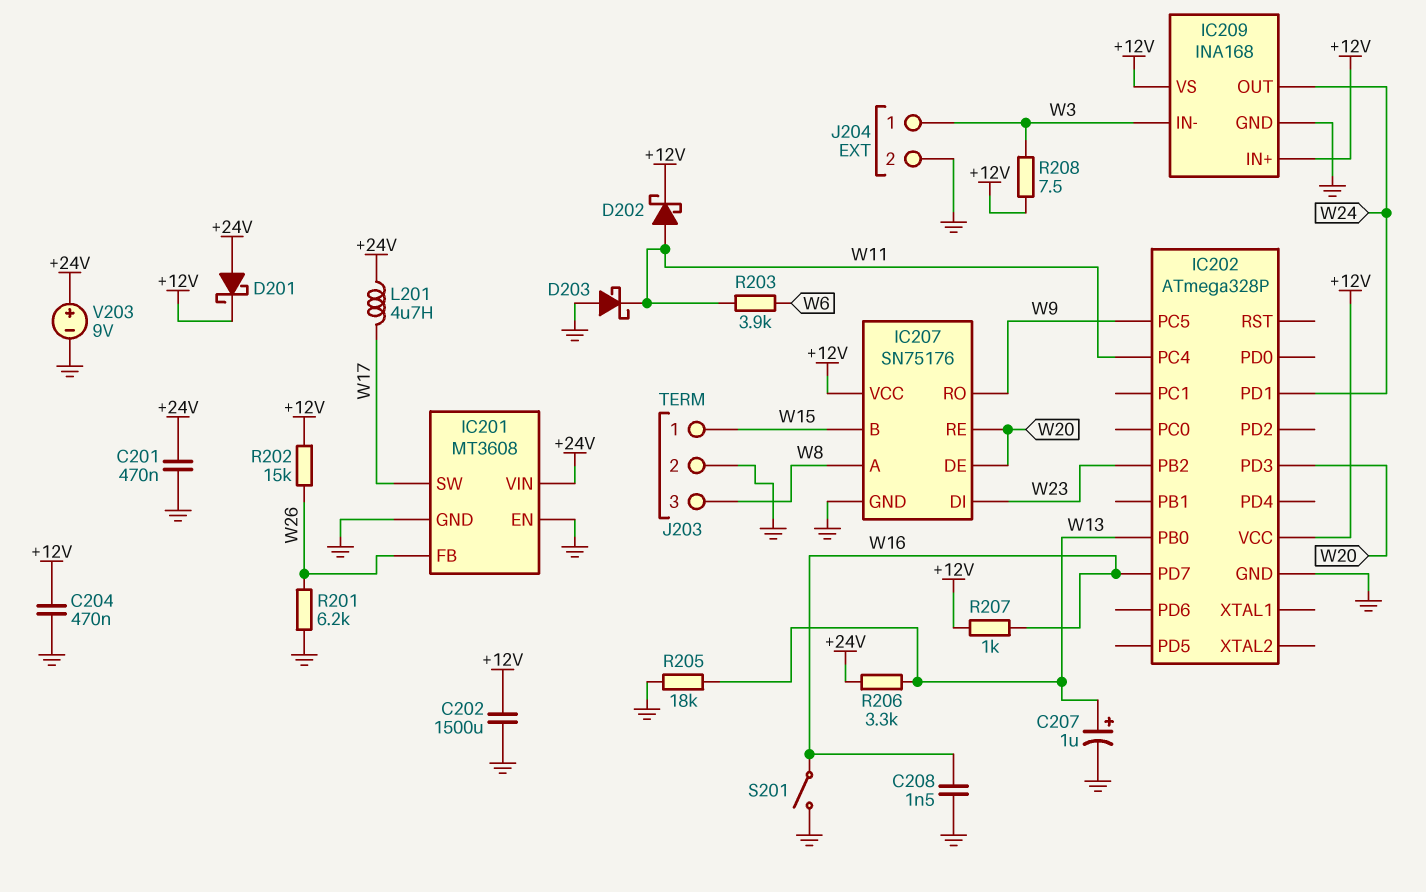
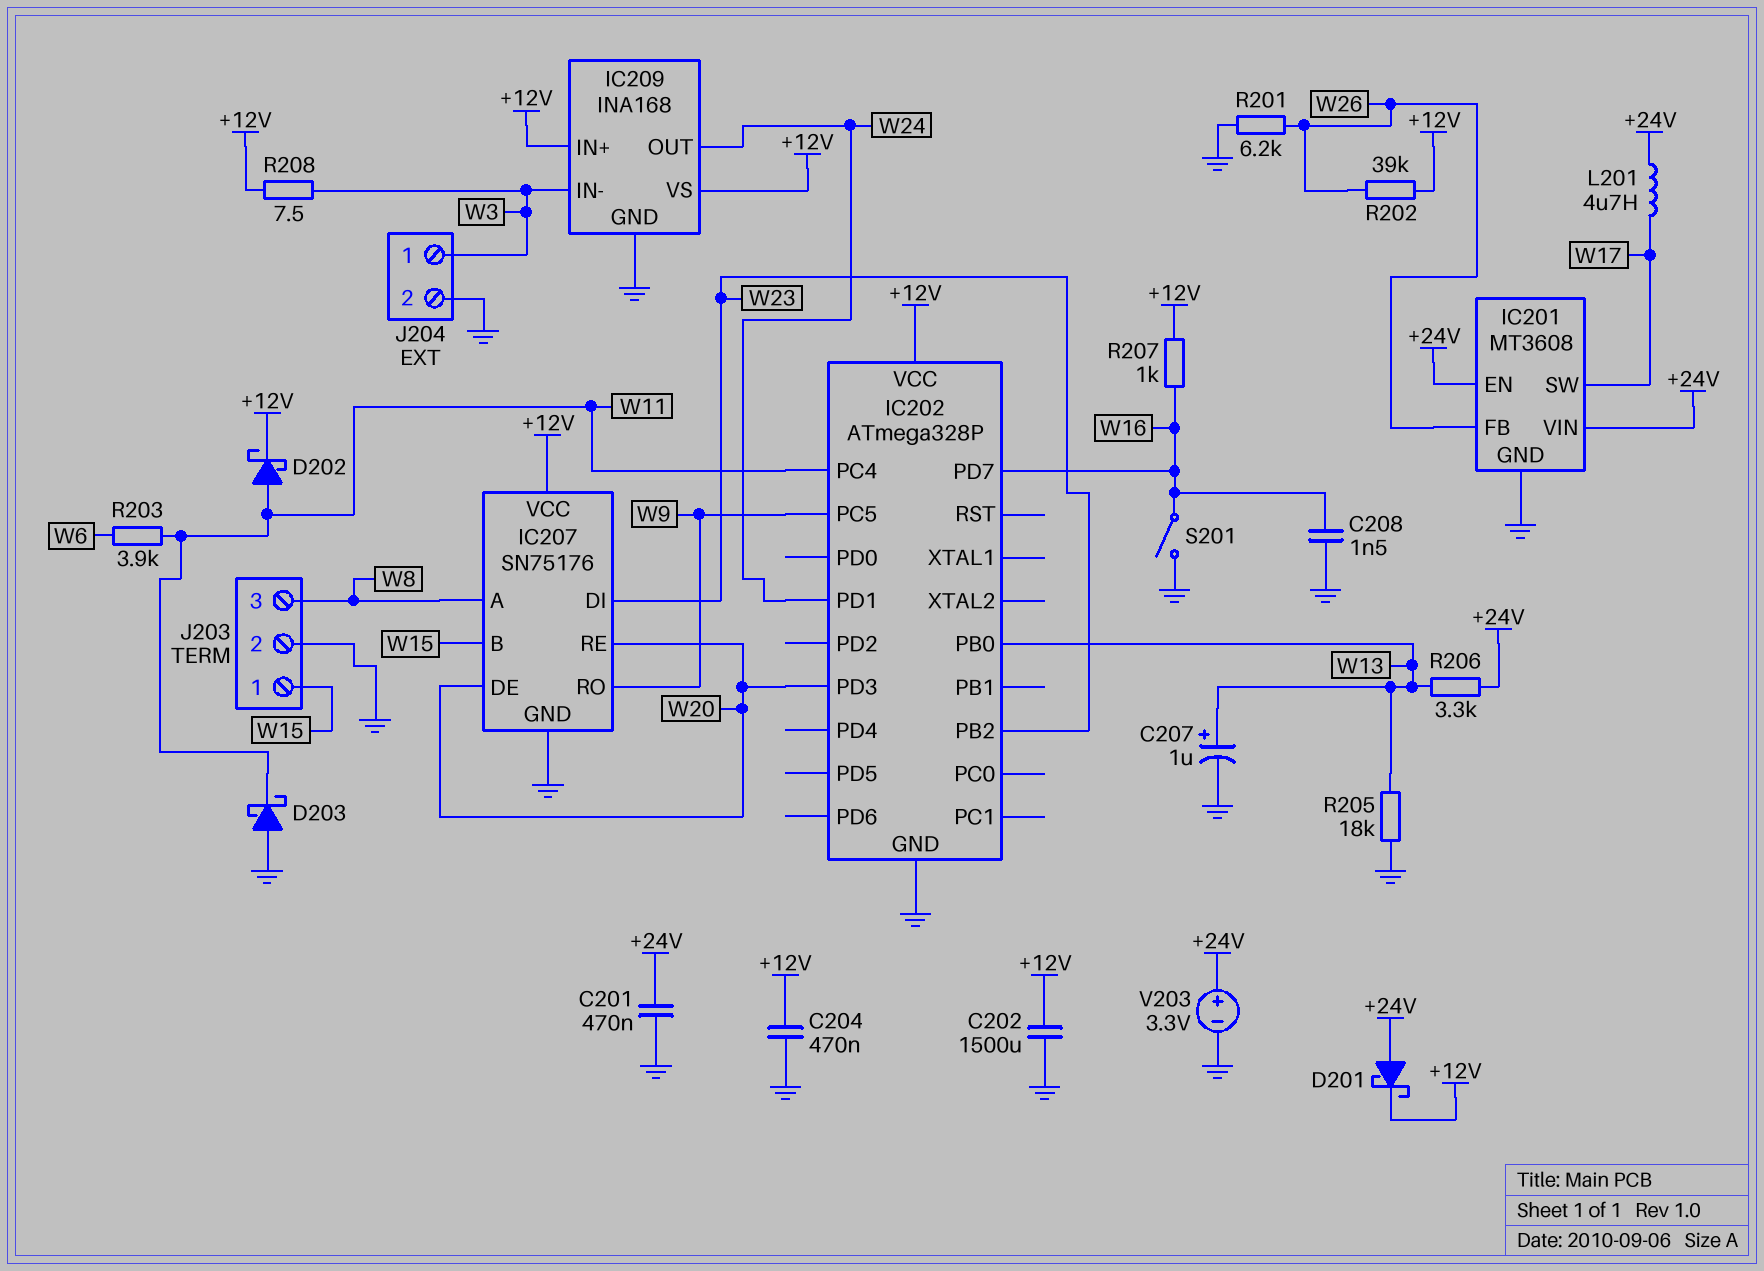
IC201 pin EN: GND -> +24V
R202: 15k (+12V, W26) -> 39k (+12V, W26)
V203: 9V (plus +24V, minus GND) -> 3.3V (plus +24V, minus GND)

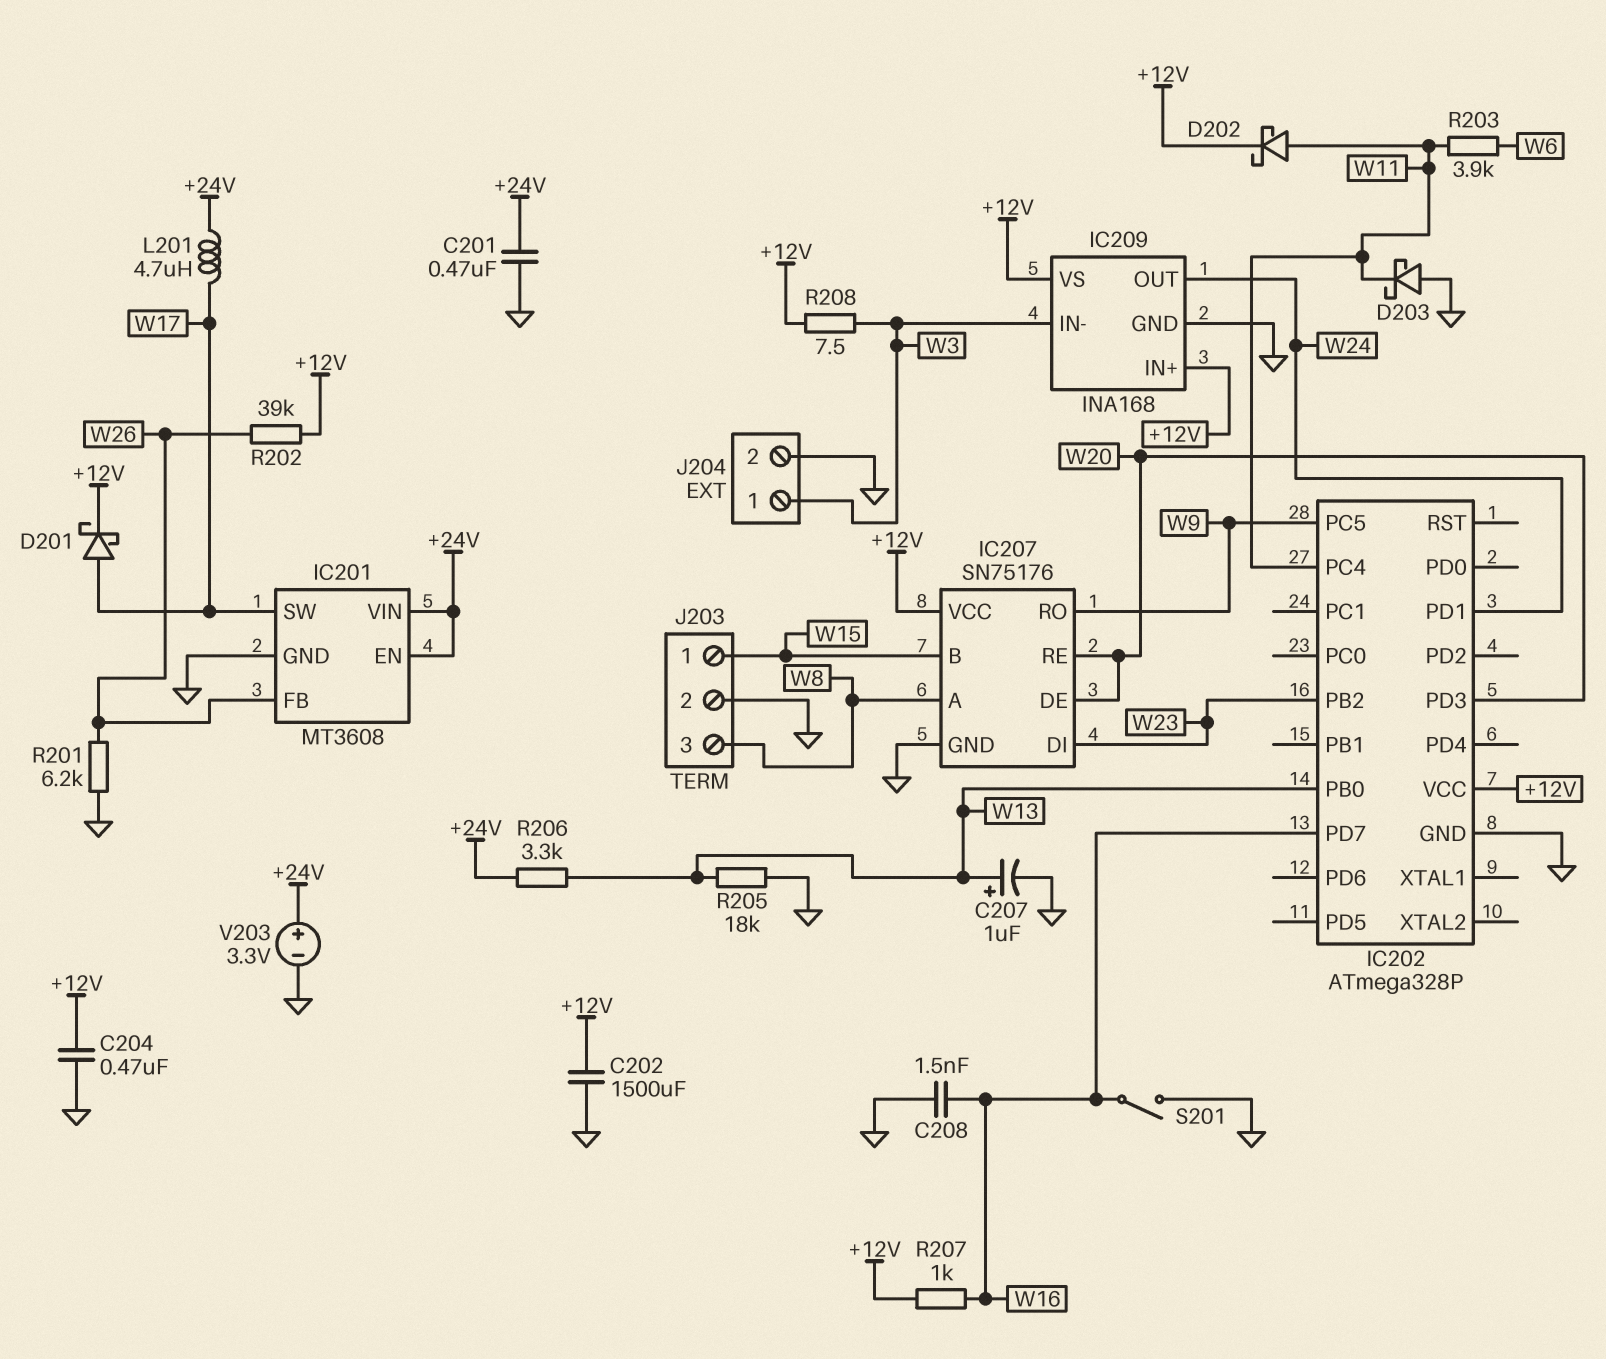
D201: schottky (A +24V, K +12V) -> schottky (A W17, K +12V)

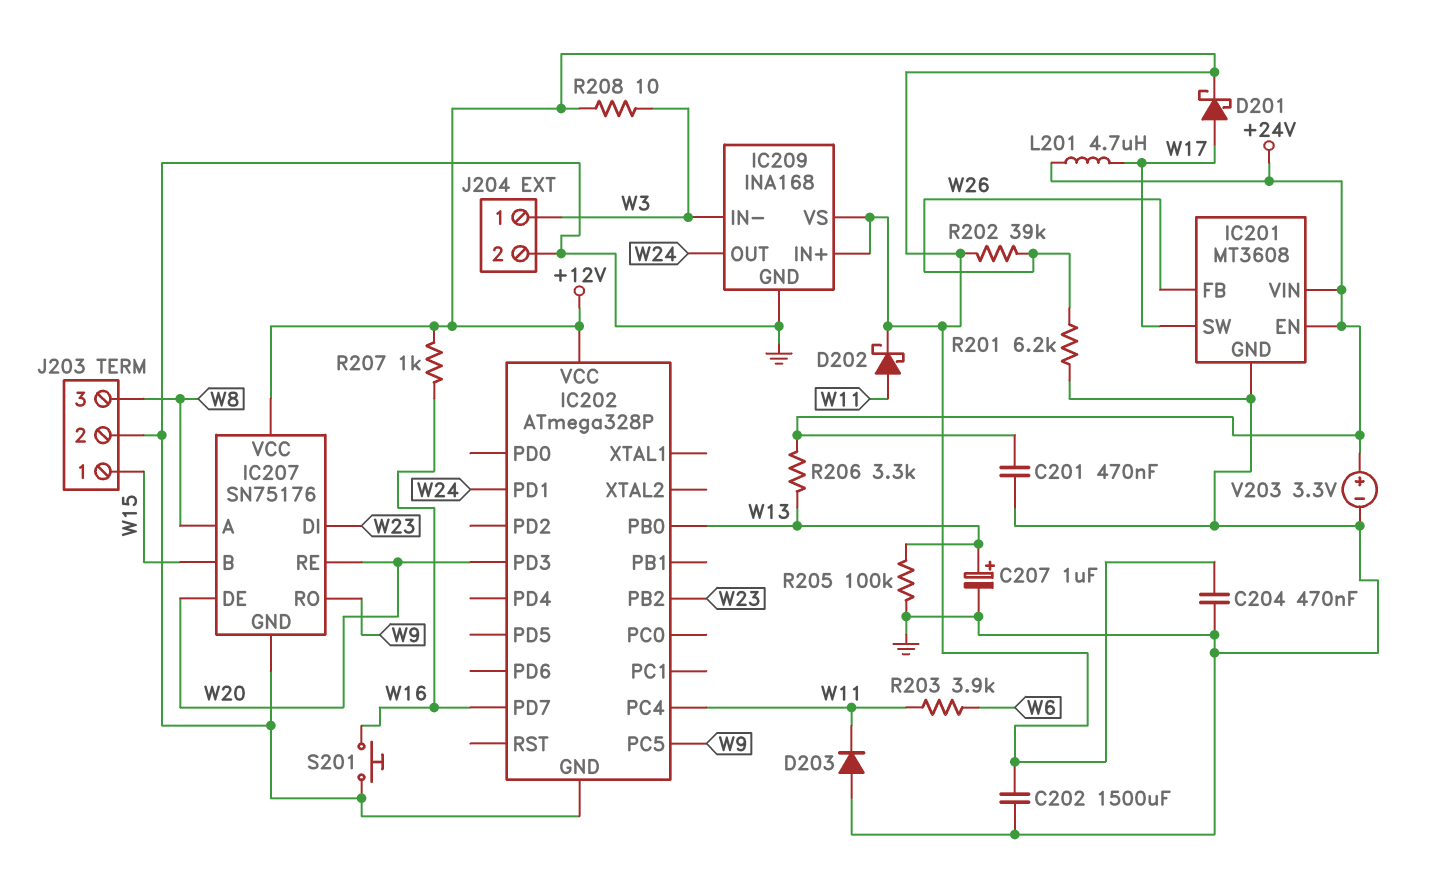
C208: 1.5nF (GND, W16) -> none
D203: schottky (A GND, K W11) -> diode (A GND, K W11)
R205: 18k (GND, W13) -> 100k (GND, W13)
R208: 7.5 (+12V, W3) -> 10 (+12V, W3)
S201: switch (GND, W16) -> button (GND, W16)

